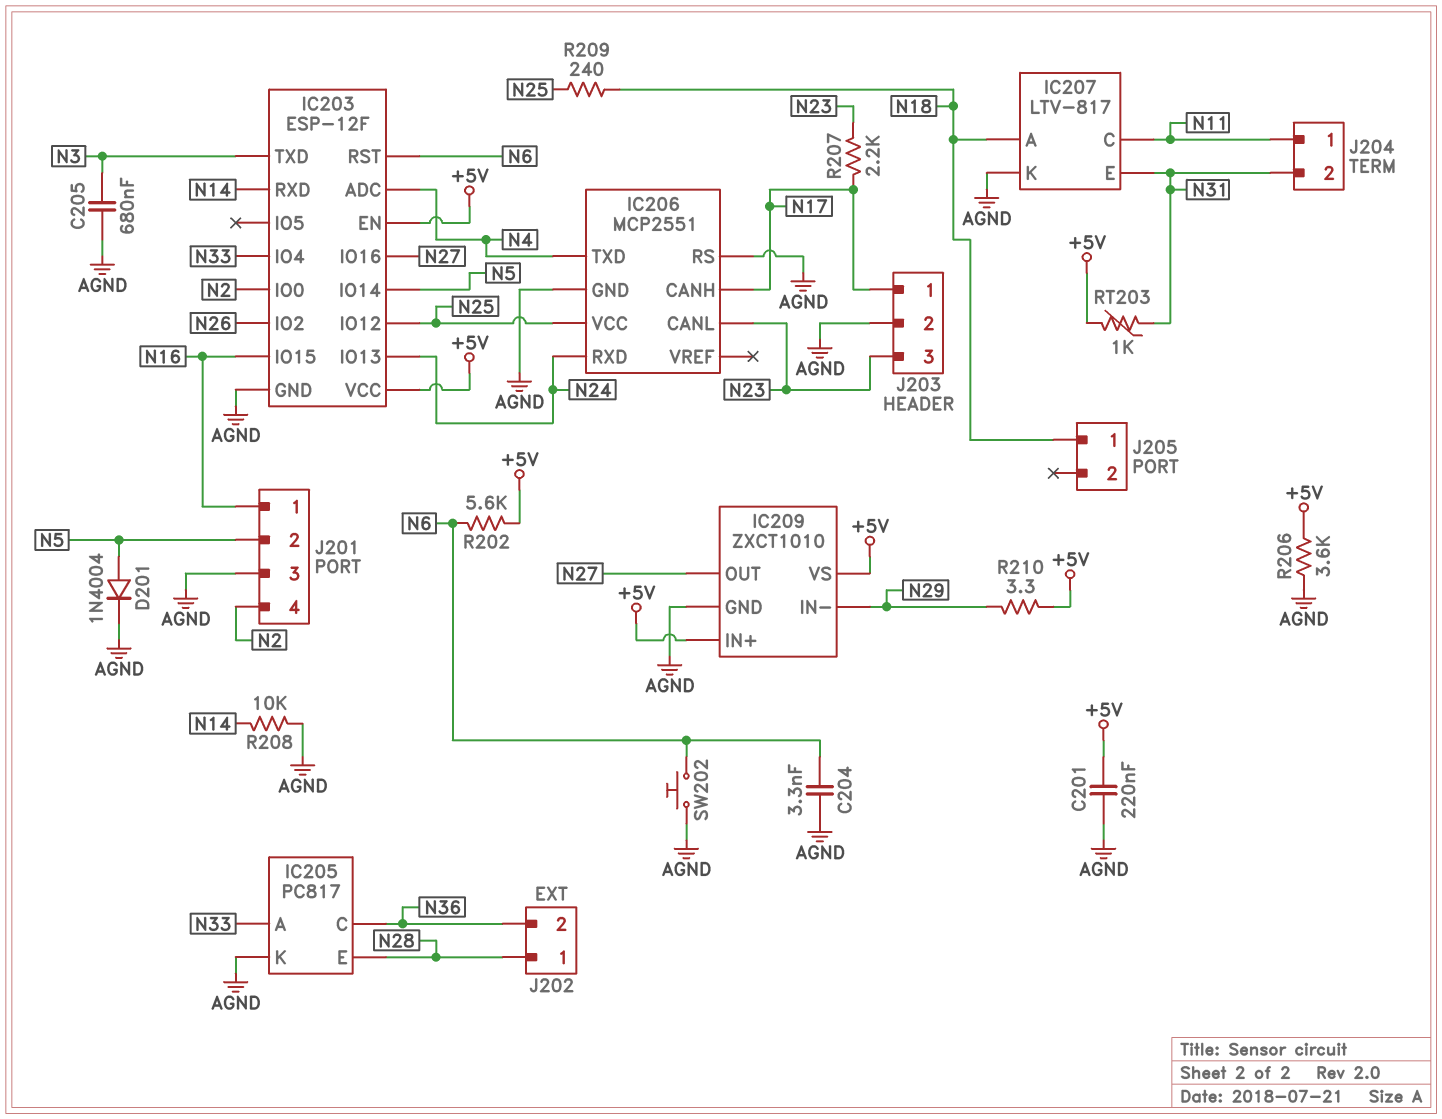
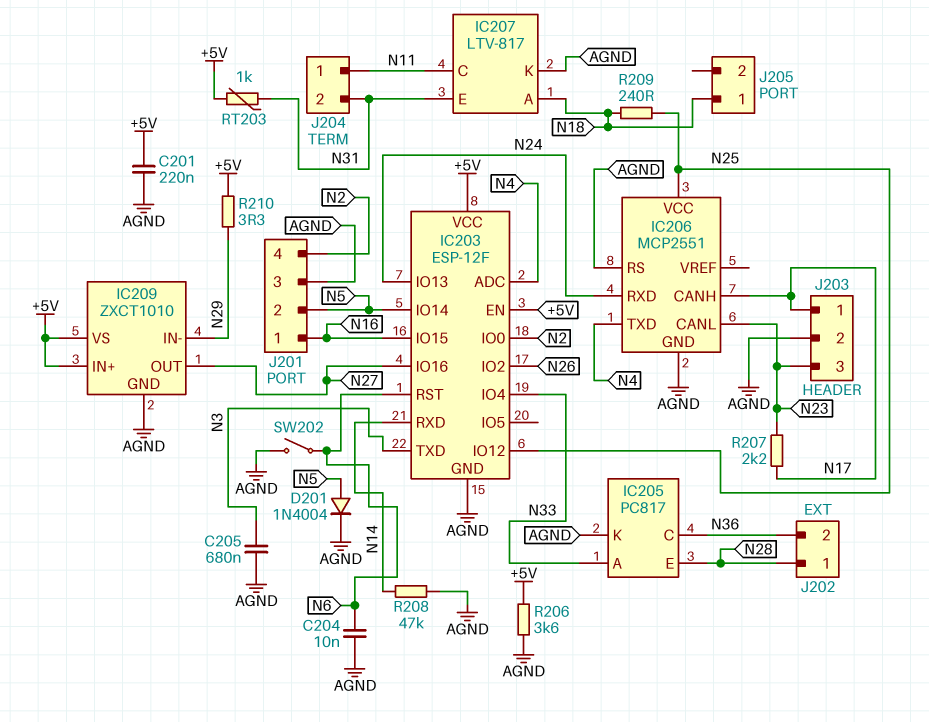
C204: 3.3nF (AGND, N6) -> 10nF (AGND, N6)
R202: 5.6k (+5V, N6) -> none
R208: 10k (AGND, N14) -> 47k (AGND, N14)
SW202: button (AGND, N6) -> switch (AGND, N6)

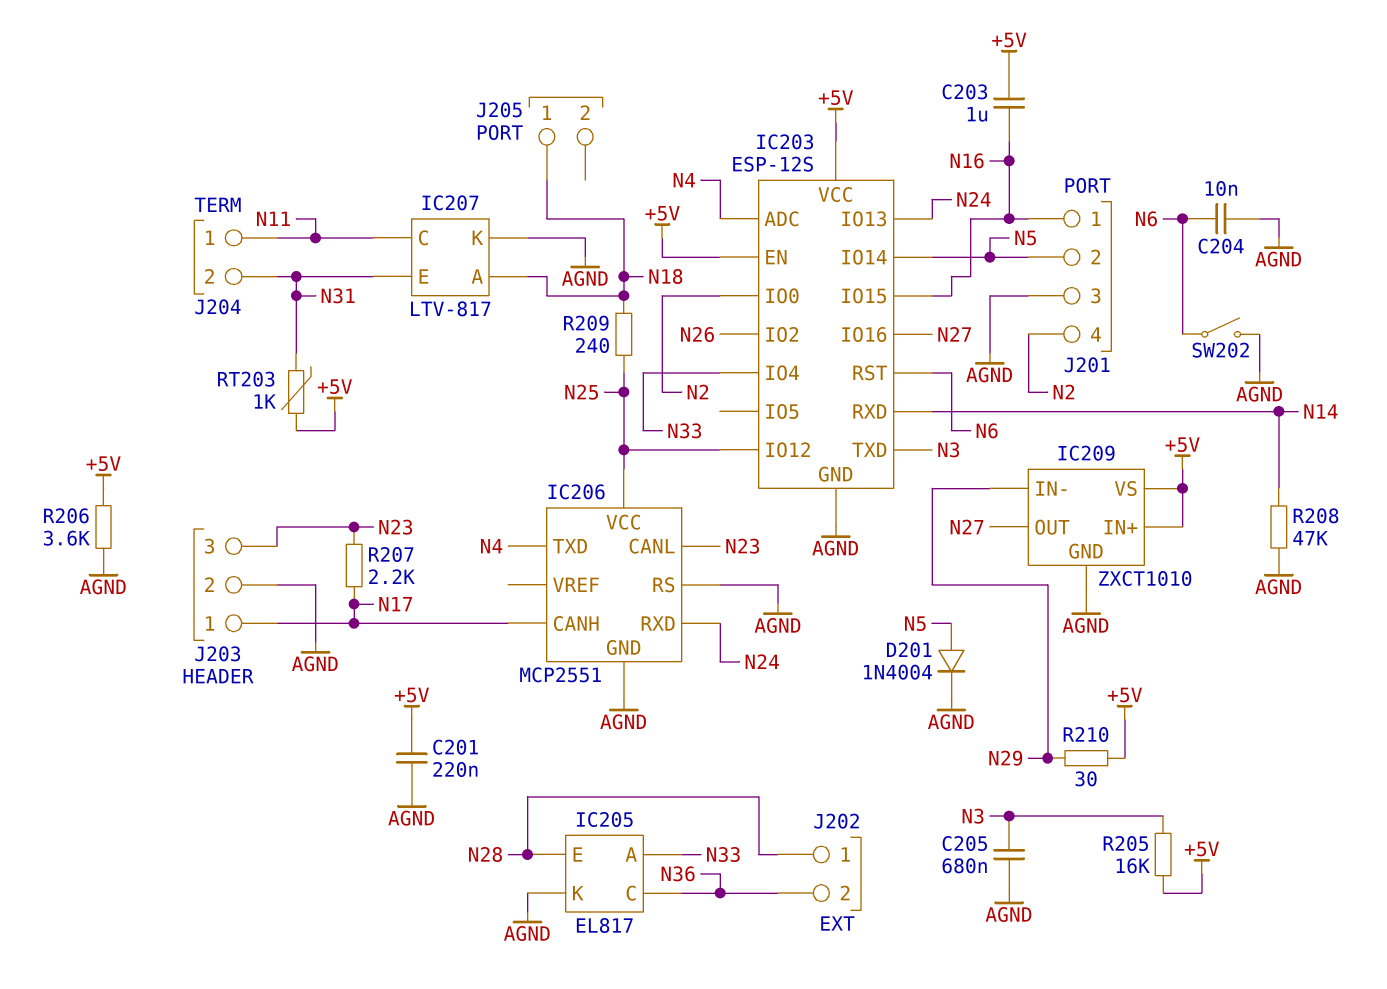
C203: none -> 1uF (+5V, N16)
IC203: ESP-12F -> ESP-12S
IC205: PC817 -> EL817
R205: none -> 16k (+5V, N3)
R210: 3.3 (+5V, N29) -> 30 (+5V, N29)

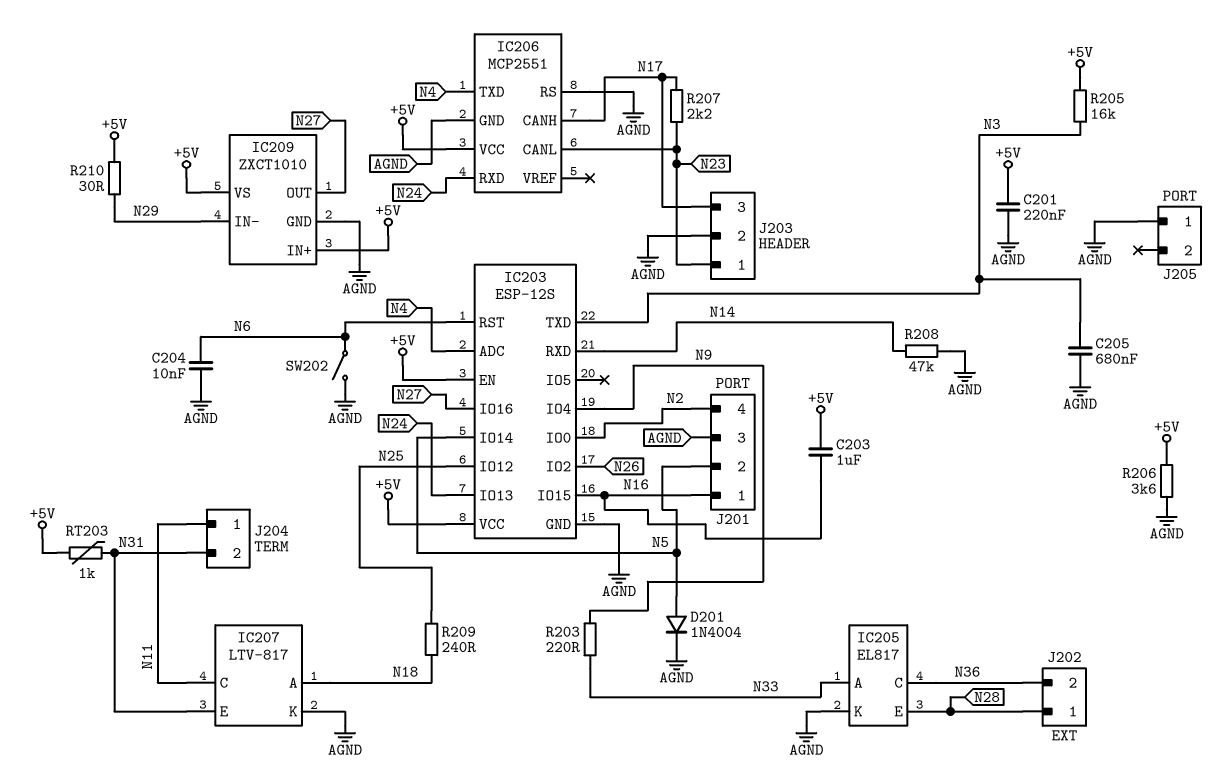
IC203 pin IO4: N33 -> N9
IC206 pin VCC: N25 -> +5V
J203 pin 1: N17 -> N23
J203 pin 3: N23 -> N17
J205 pin 1: N18 -> AGND
R203: none -> 220 (N9, N33)

